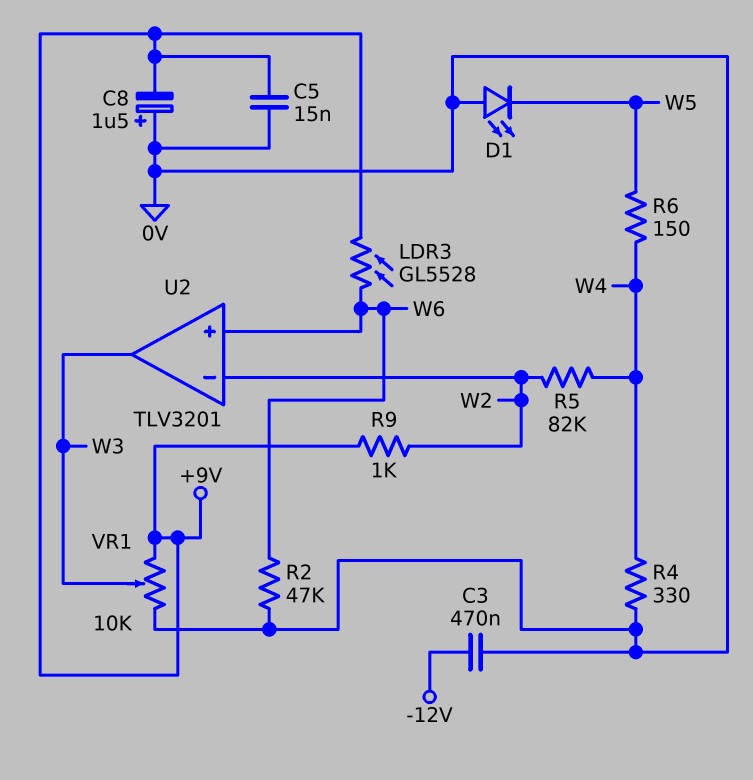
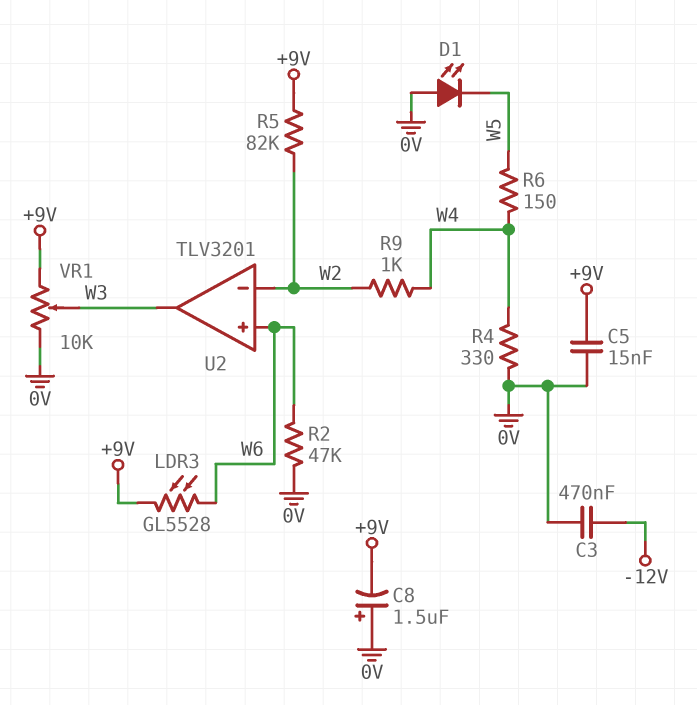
R5: 82k (W2, W4) -> 82k (+9V, W2)
R9: 1k (+9V, W2) -> 1k (W2, W4)

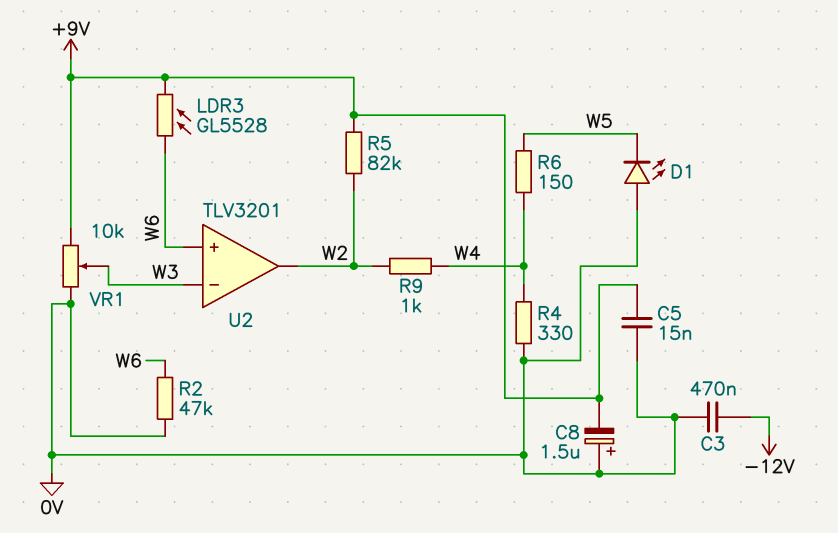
U2 pin in-: W2 -> W3
U2 pin out: W3 -> W2

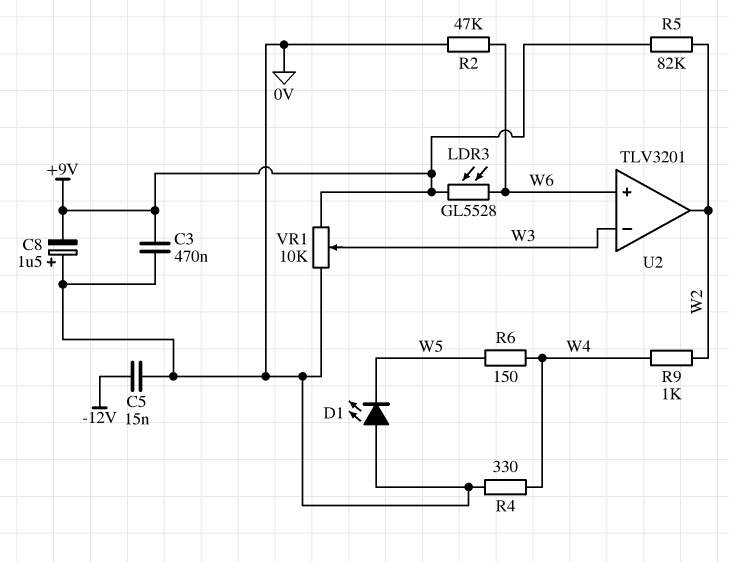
C3: 470nF (-12V, 0V) -> 470nF (+9V, 0V)
C5: 15nF (+9V, 0V) -> 15nF (-12V, 0V)

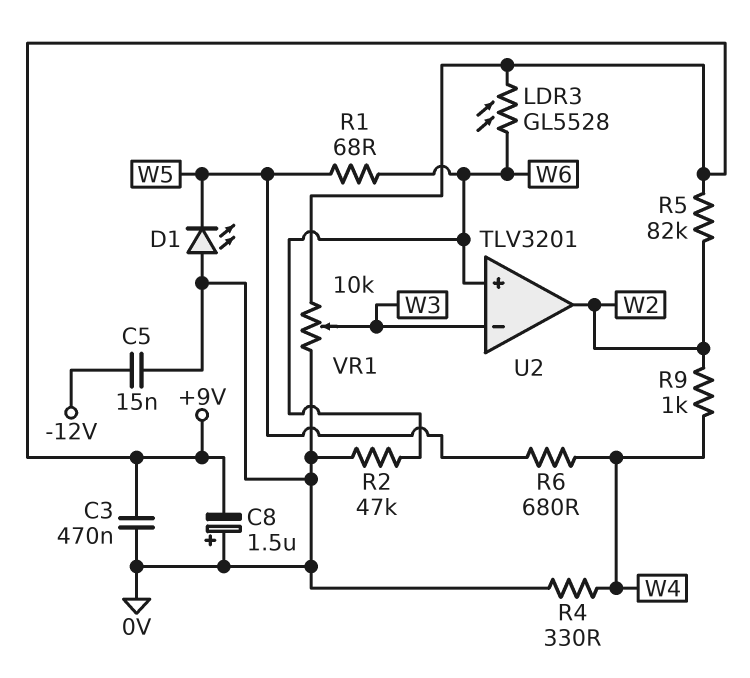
R1: none -> 68 (W5, W6)
R6: 150 (W4, W5) -> 680 (W4, W5)

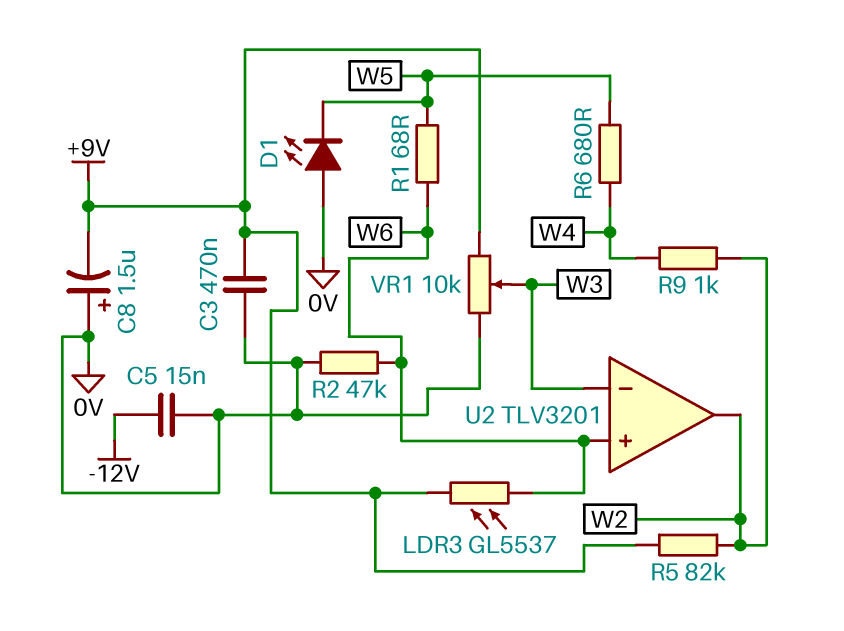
LDR3: GL5528 (+9V, W6) -> GL5537 (+9V, W6)
R4: 330 (0V, W4) -> none

